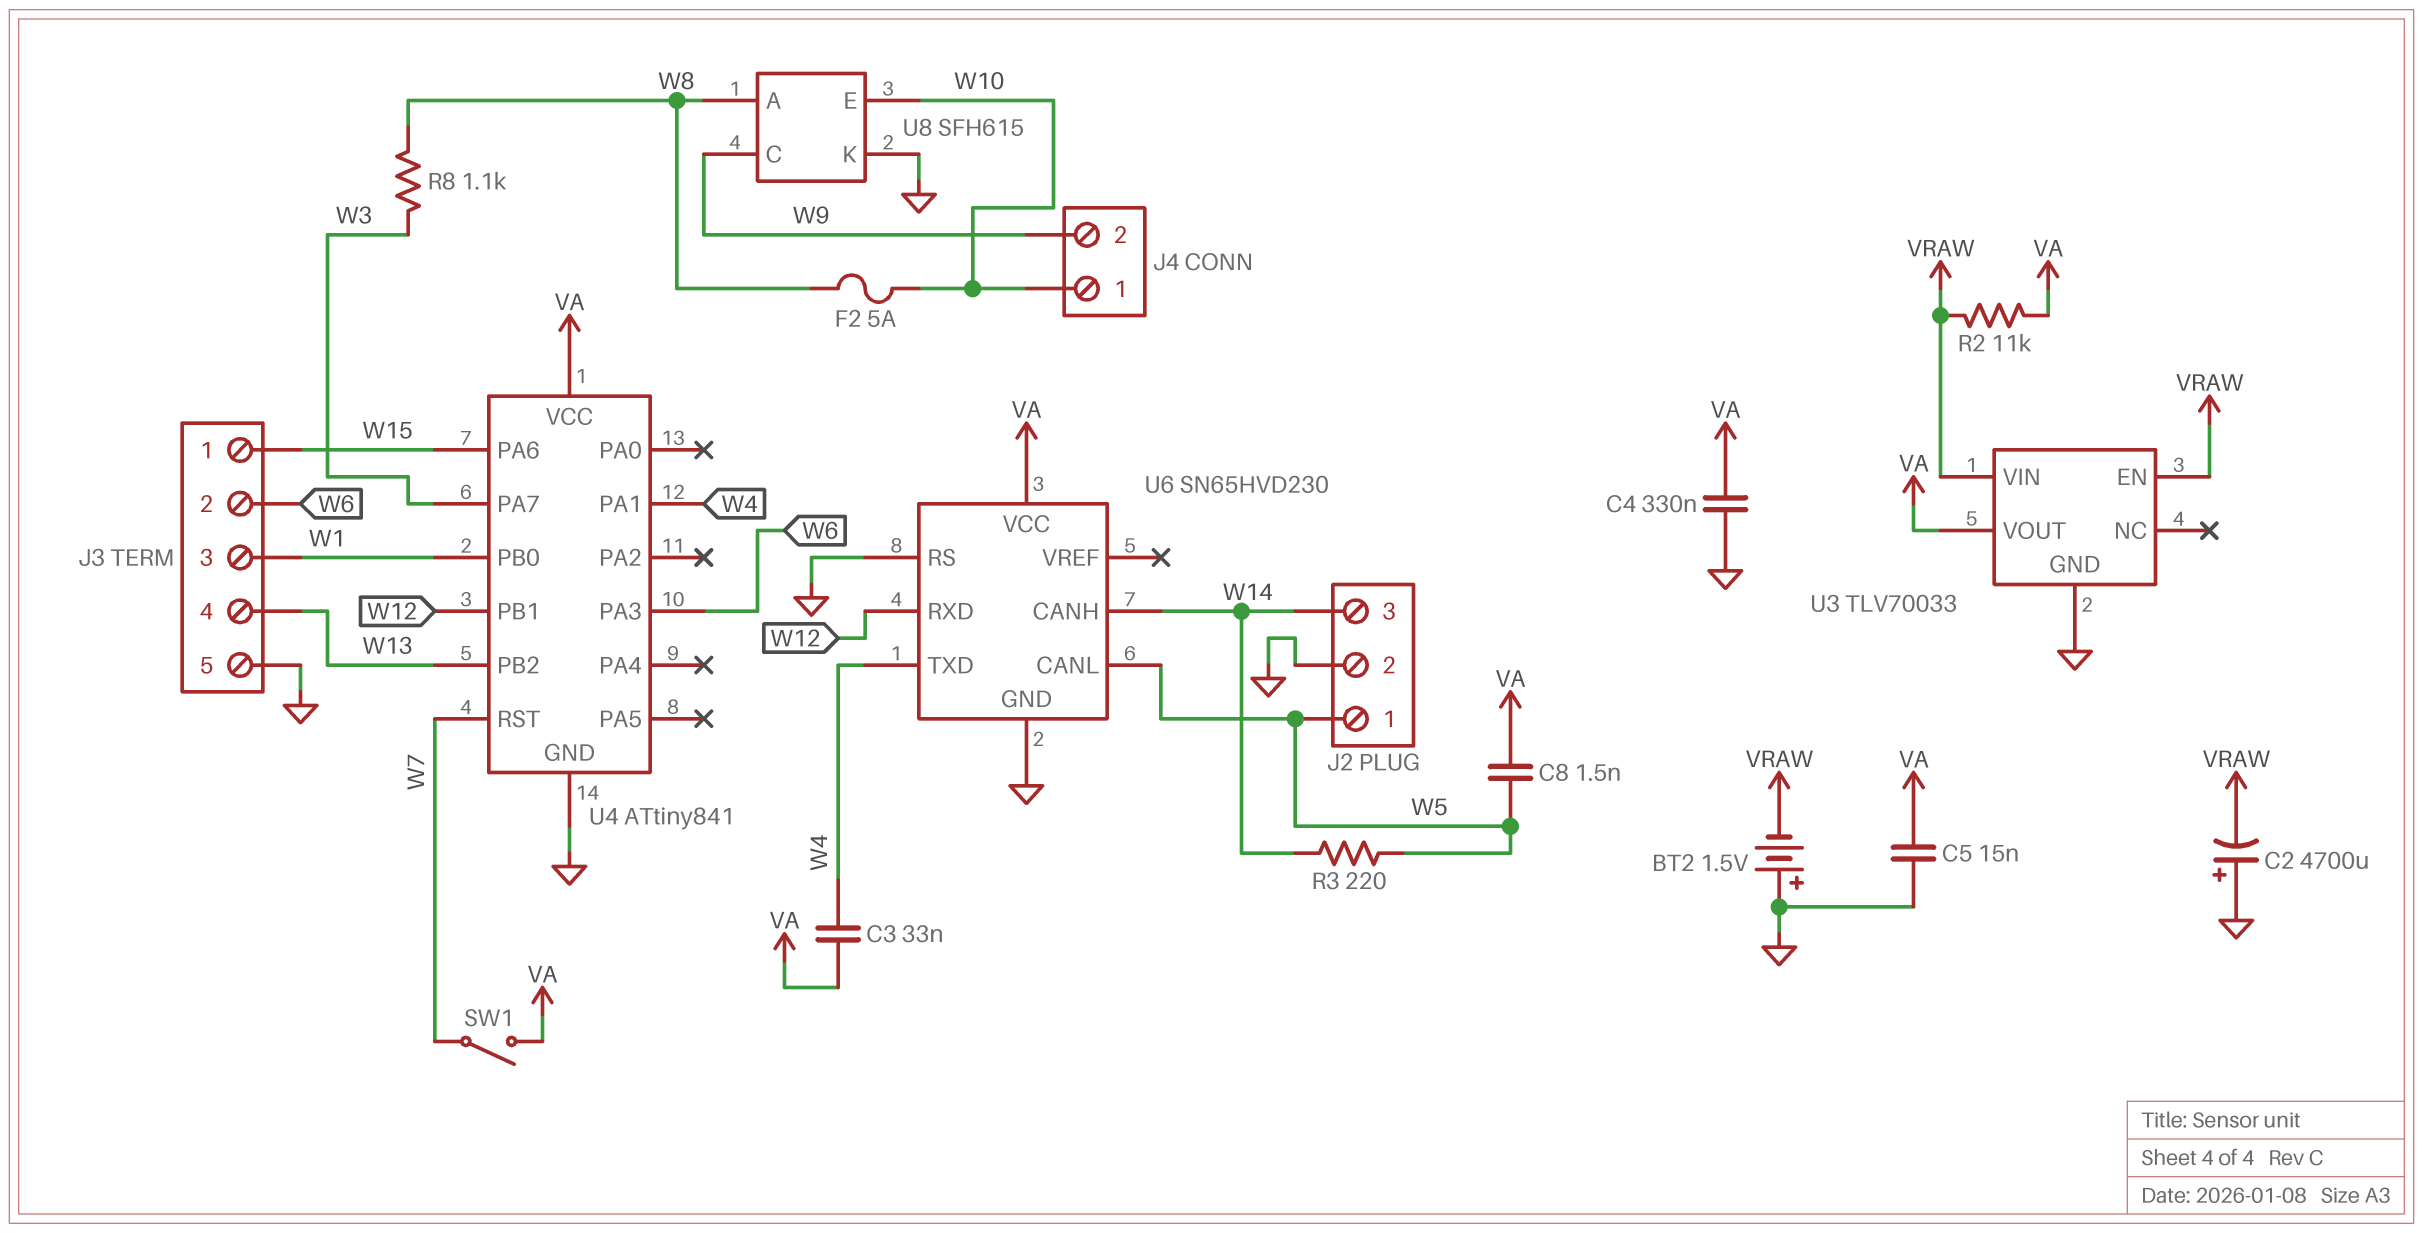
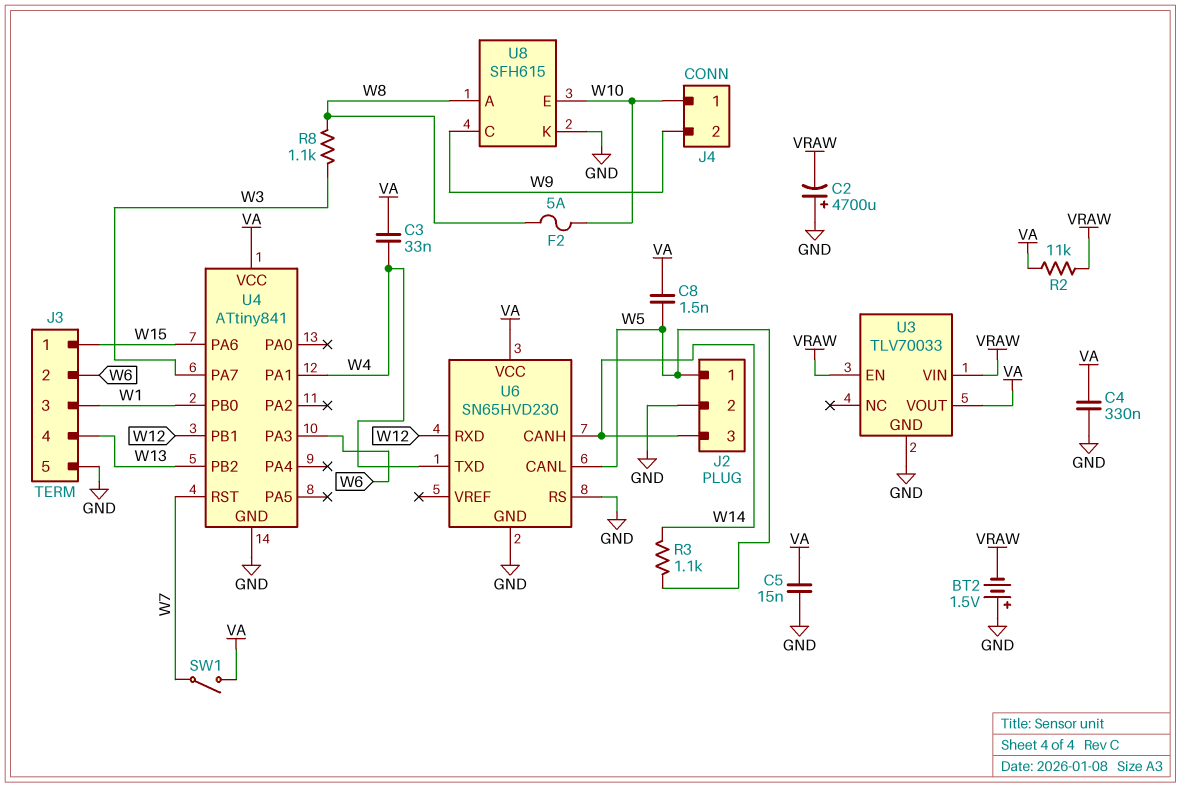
R3: 220 (W5, W14) -> 1.1k (W5, W14)

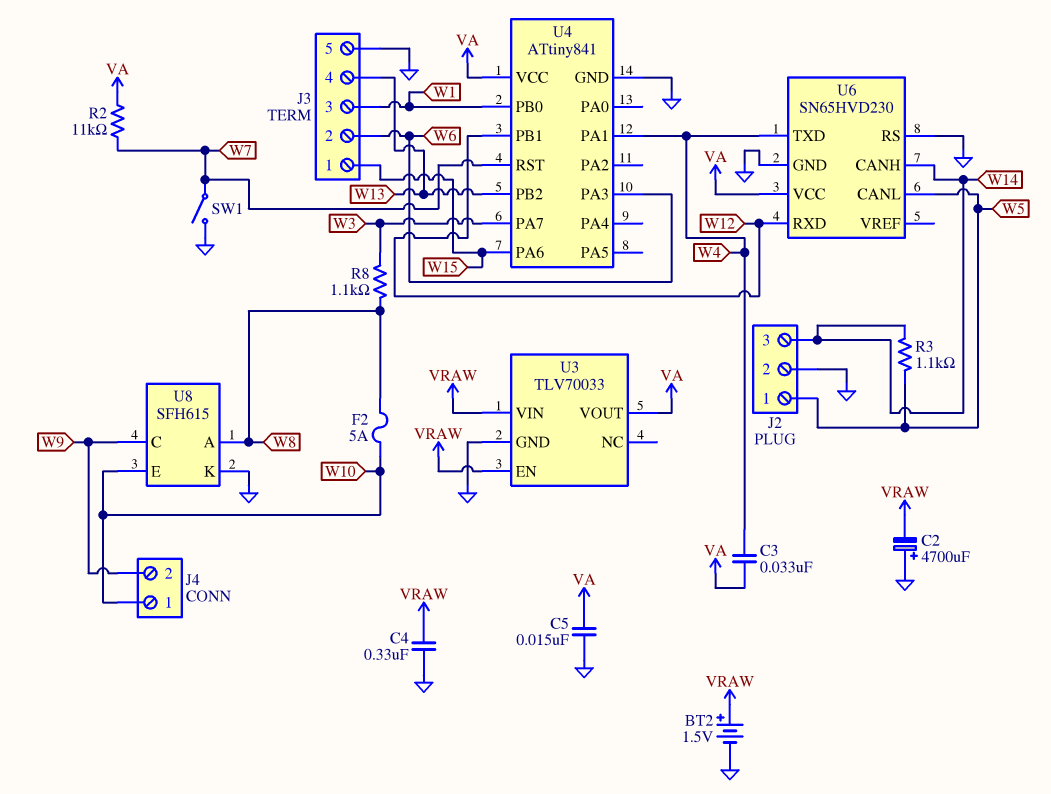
BT2: 1.5V (plus GND, minus VRAW) -> 1.5V (plus VRAW, minus GND)
C4: 330nF (GND, VA) -> 330nF (GND, VRAW)
C8: 1.5nF (VA, W5) -> none
R2: 11k (VA, VRAW) -> 11k (VA, W7)
SW1: switch (VA, W7) -> switch (GND, W7)

